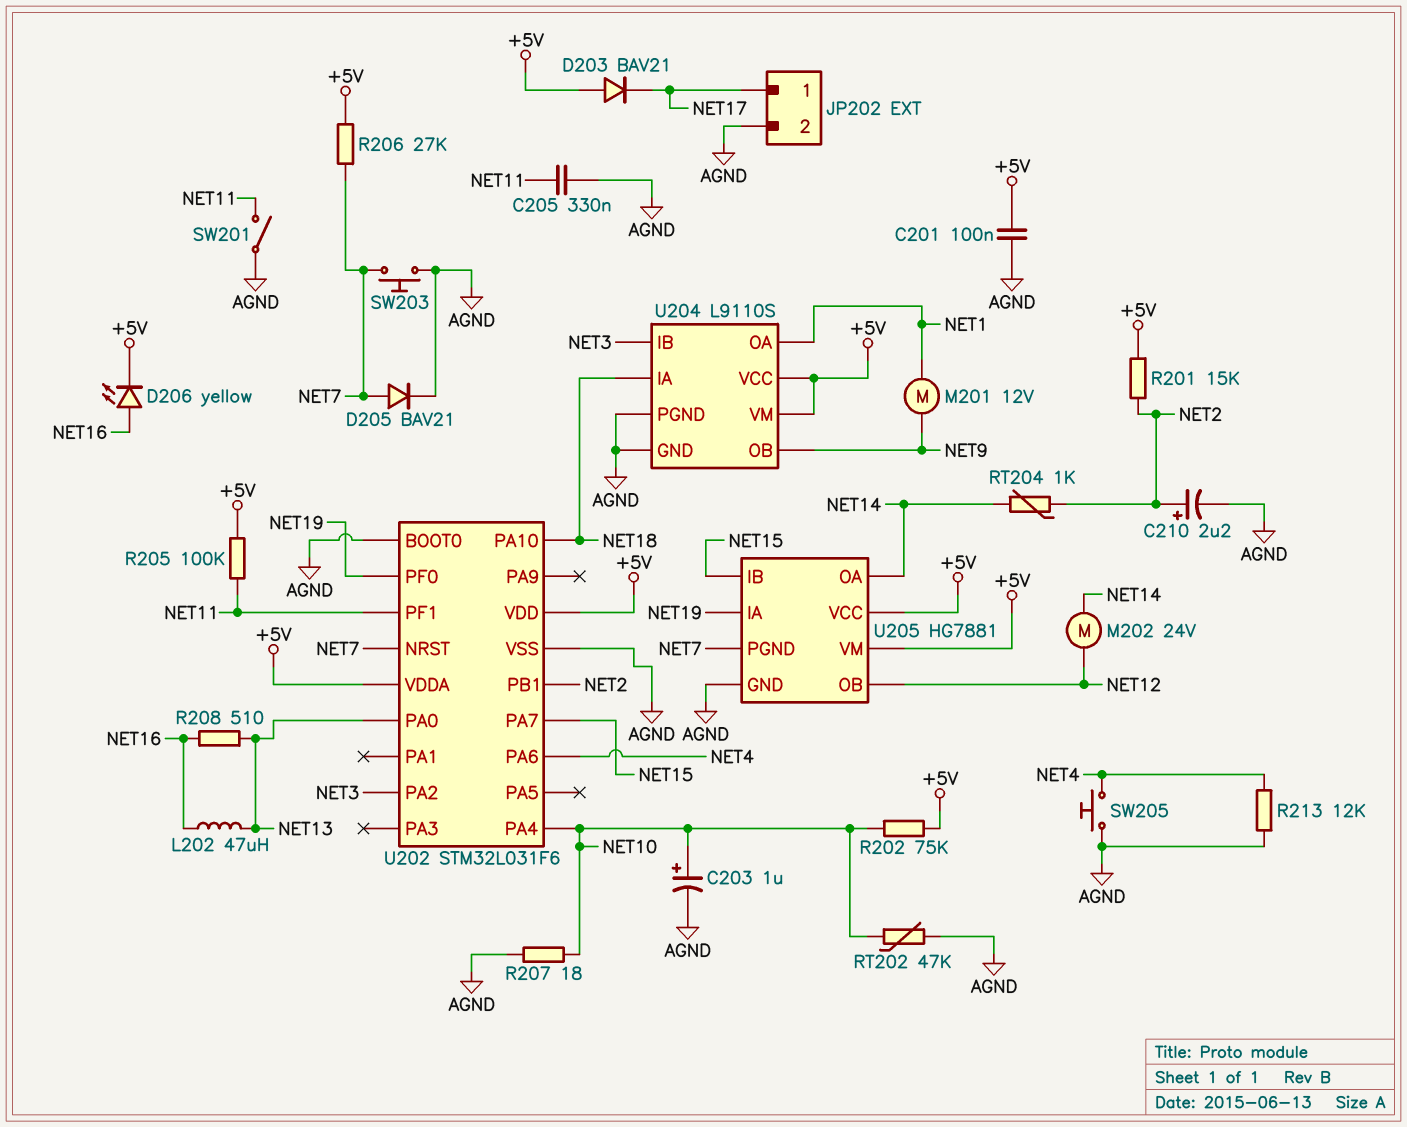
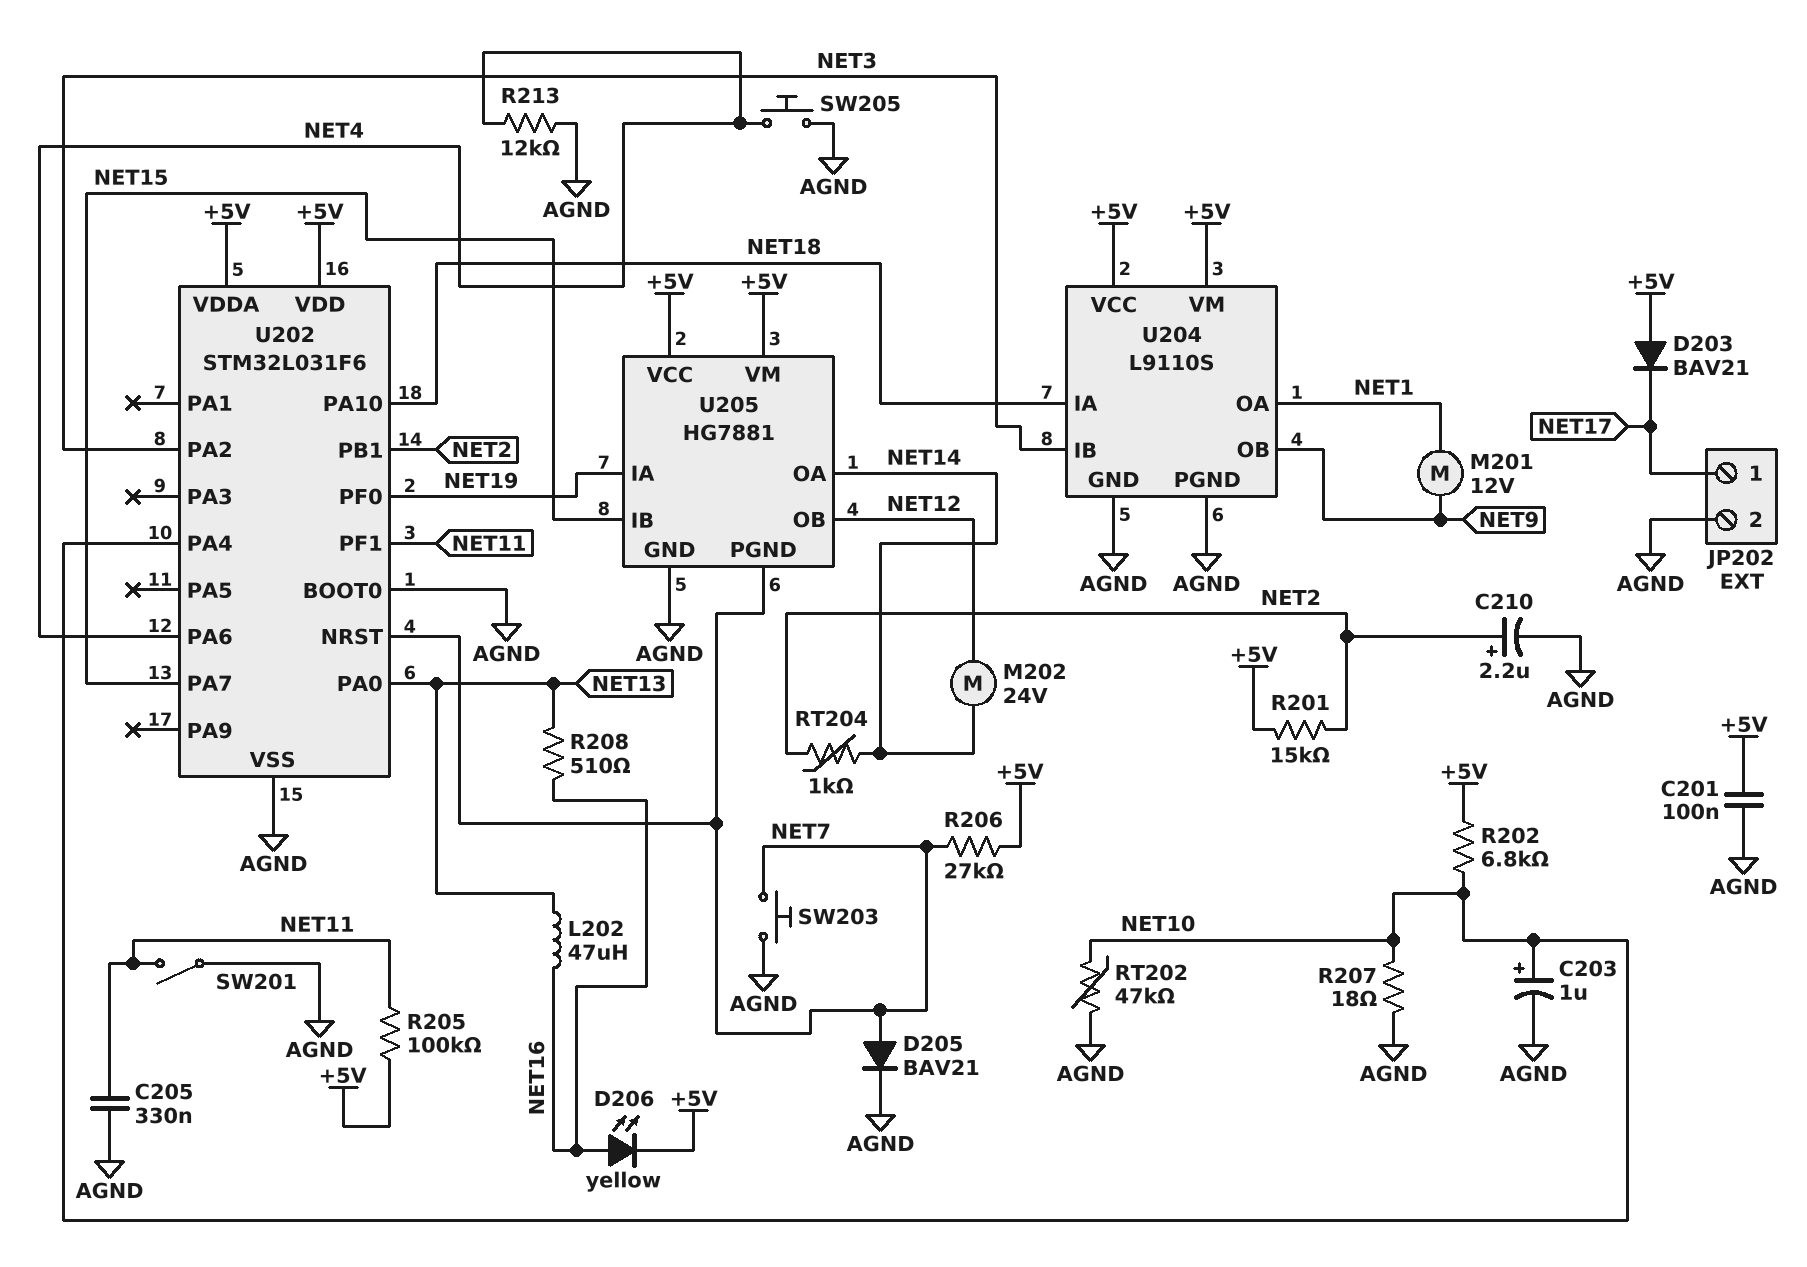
R202: 75k (+5V, NET10) -> 6.8k (+5V, NET10)

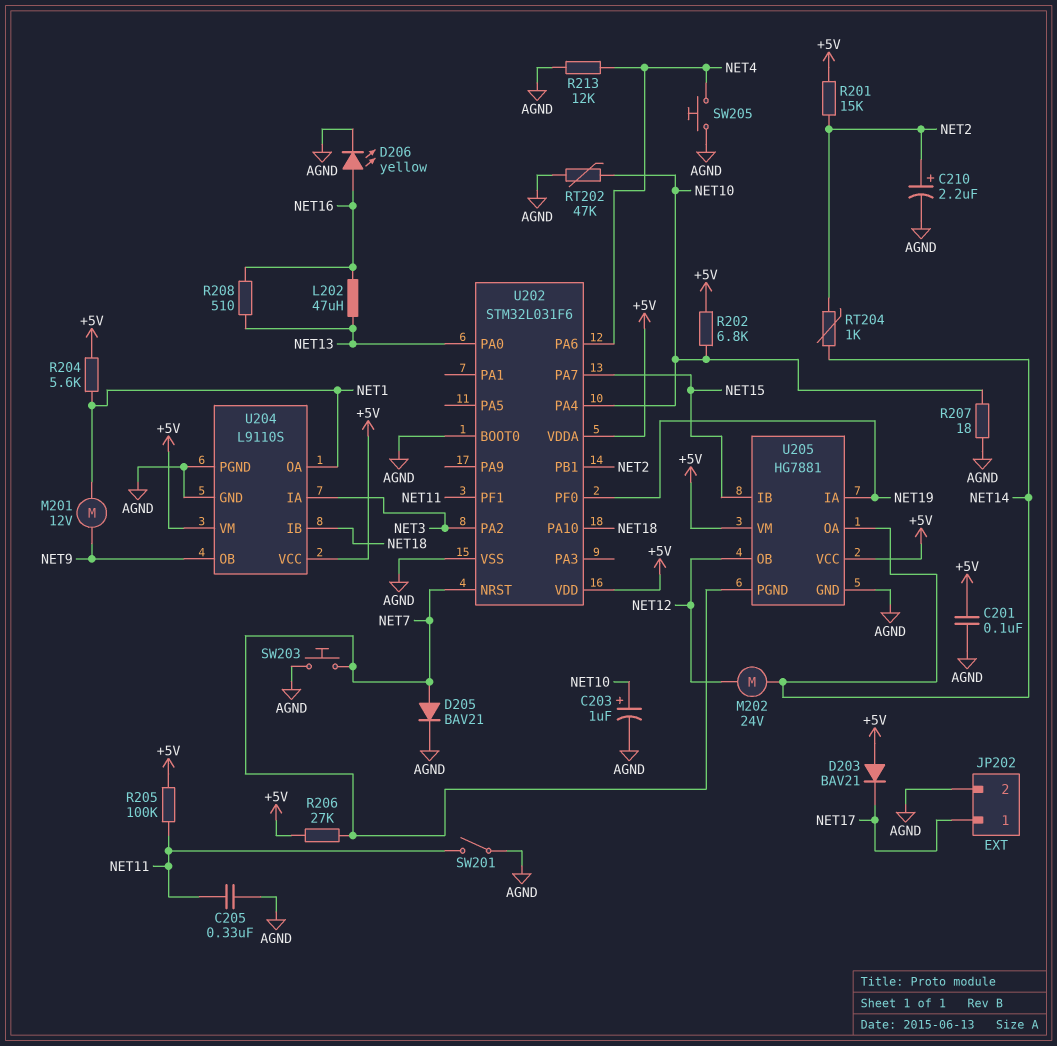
D206: LED yellow (A NET16, K +5V) -> LED yellow (A NET16, K AGND)
R204: none -> 5.6k (+5V, NET1)
U204 pin IA: NET18 -> NET3
U204 pin IB: NET3 -> NET18

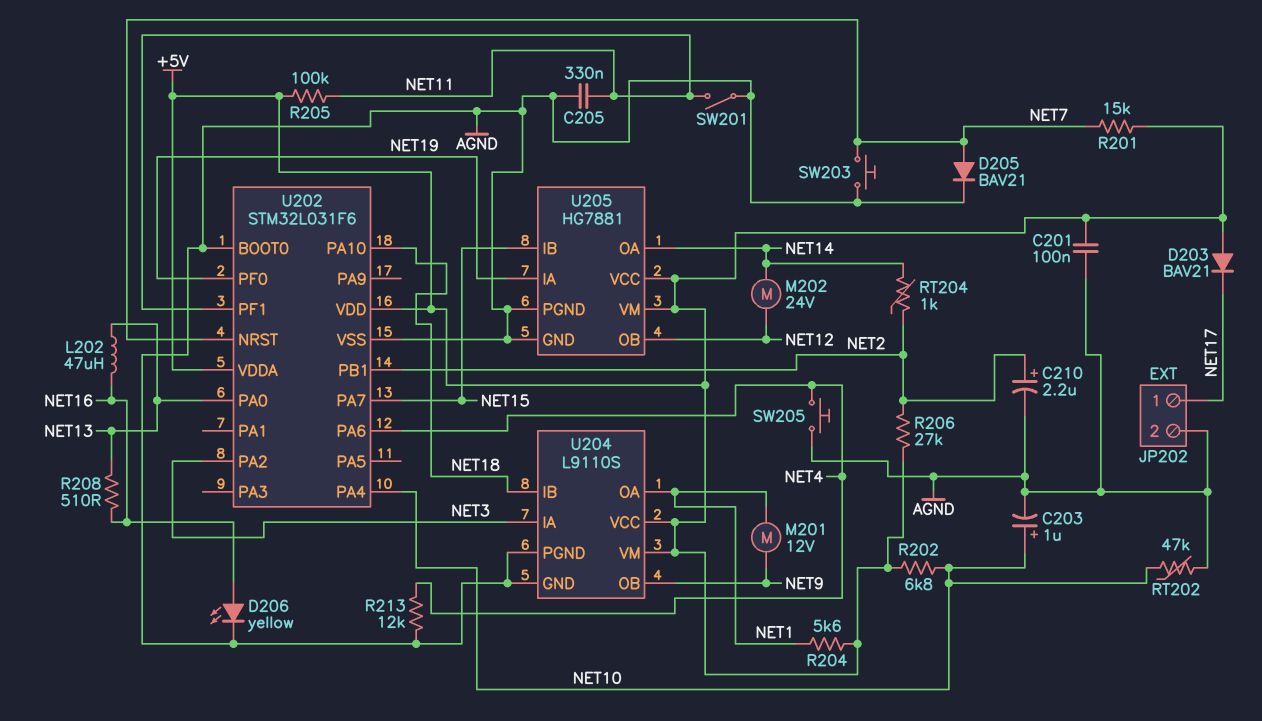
R201: 15k (+5V, NET2) -> 15k (+5V, NET7)
R206: 27k (+5V, NET7) -> 27k (+5V, NET2)
R207: 18 (AGND, NET10) -> none
U205 pin PGND: NET7 -> AGND

